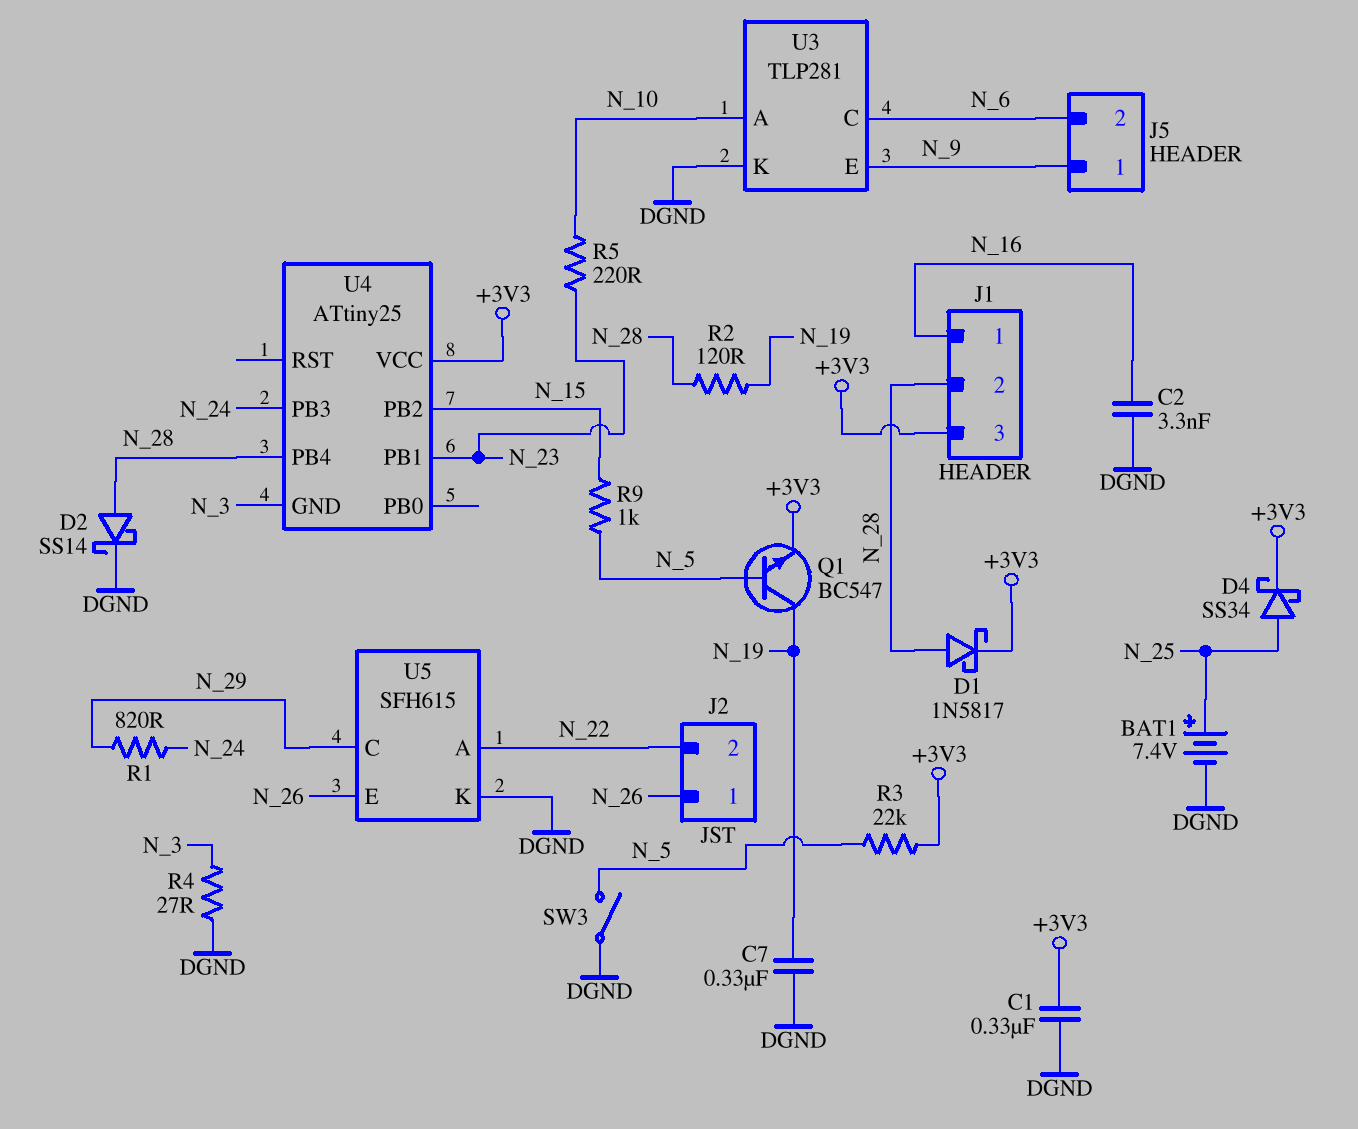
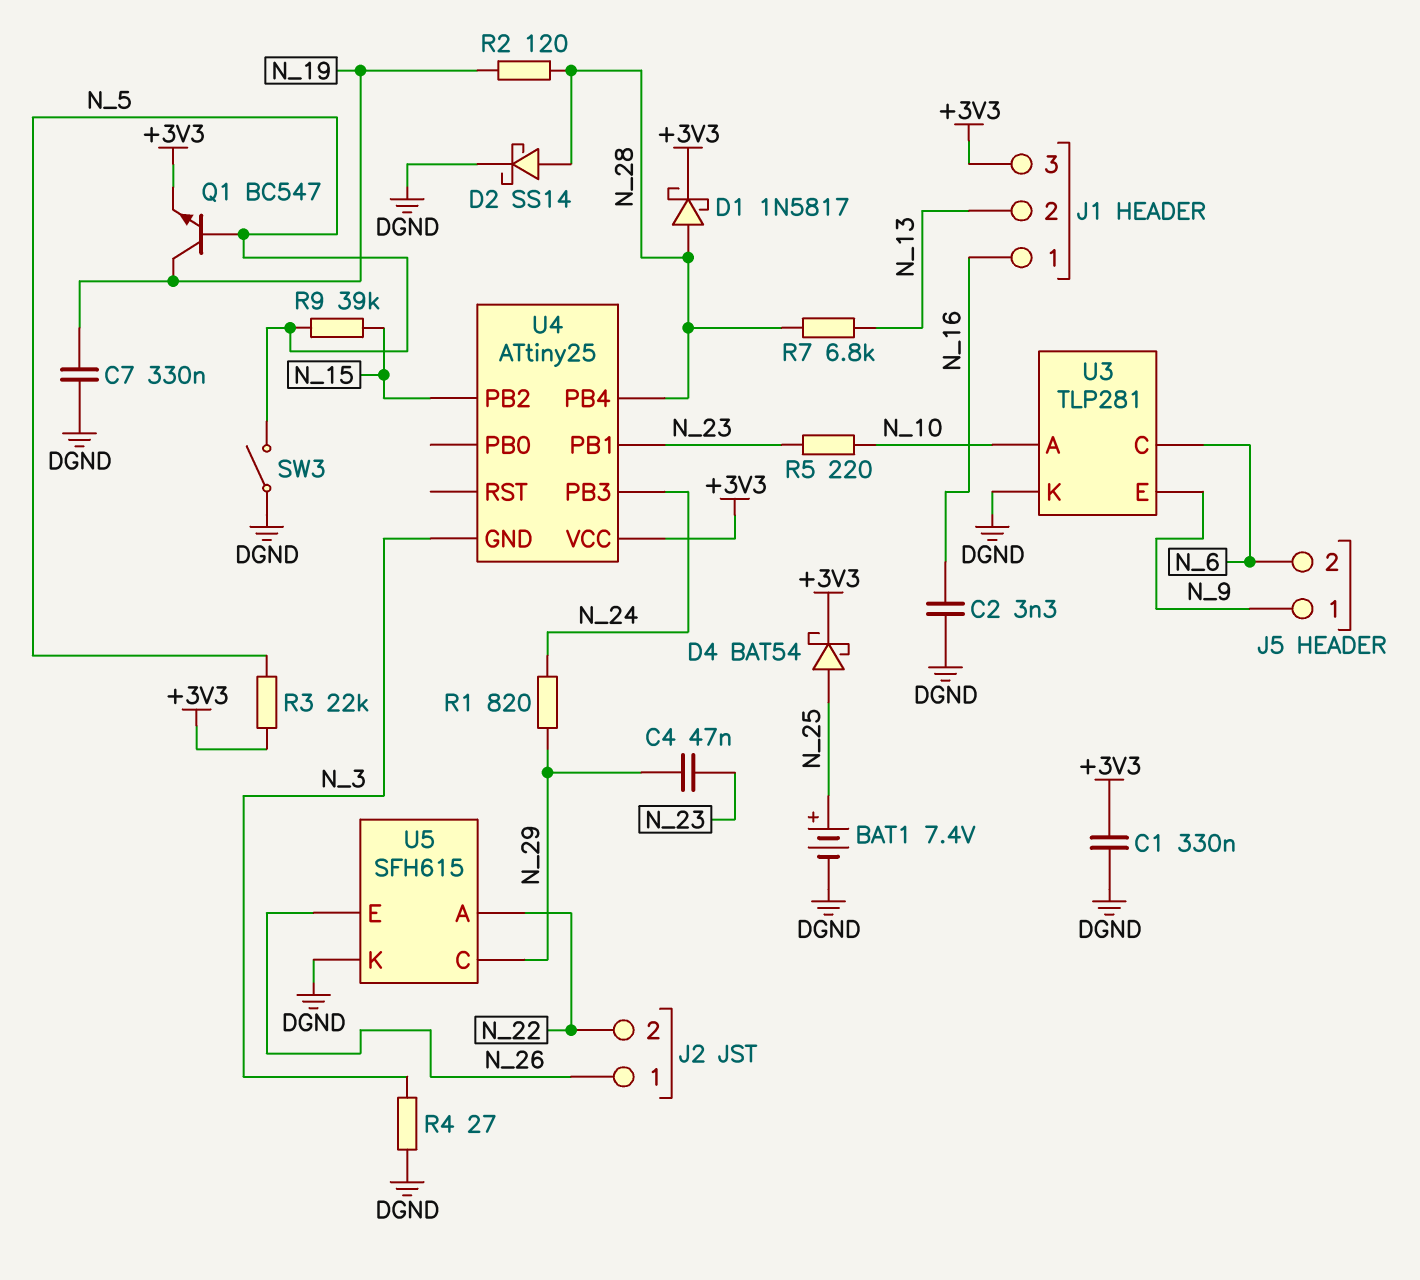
C4: none -> 47nF (N_23, N_29)
D4: schottky SS34 (A N_25, K +3V3) -> schottky BAT54 (A N_25, K +3V3)
J1 pin 2: N_28 -> N_13
R7: none -> 6.8k (N_13, N_28)
R9: 1k (N_5, N_15) -> 39k (N_5, N_15)

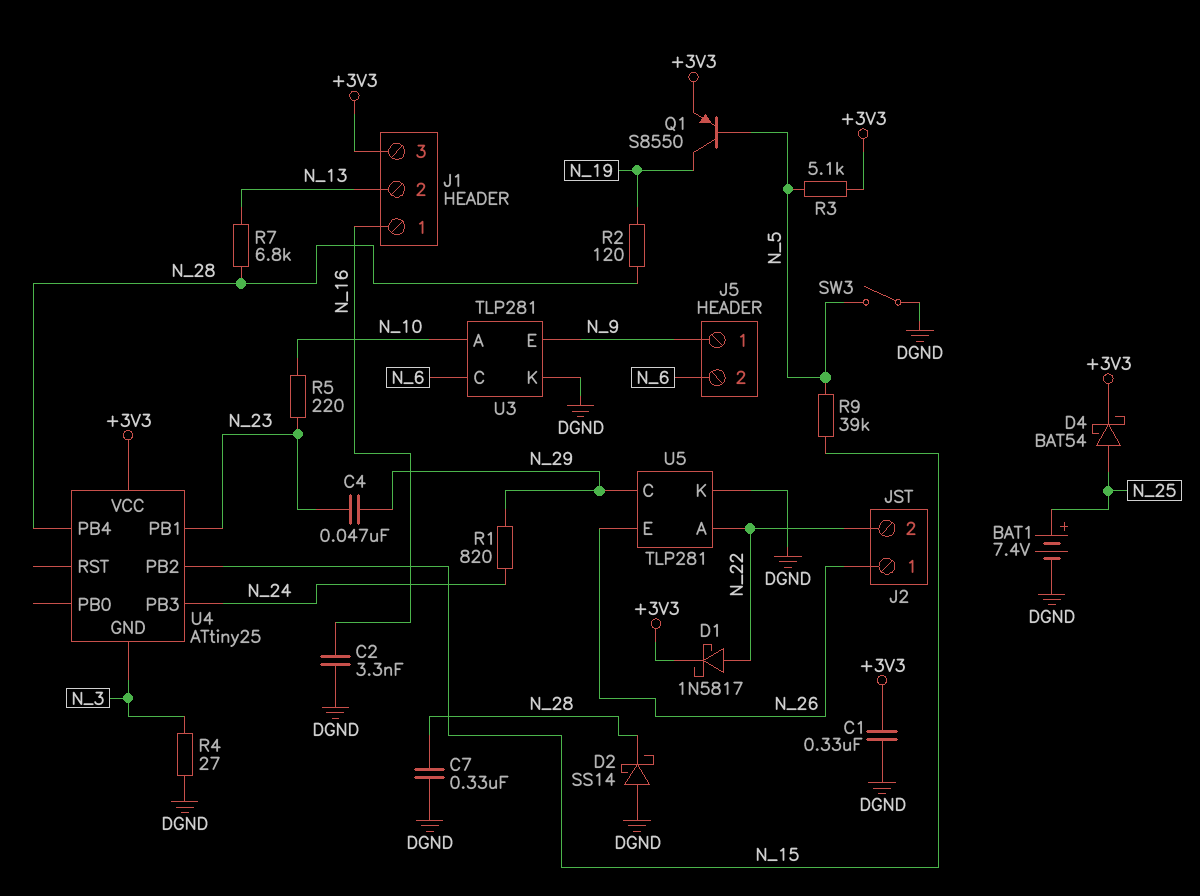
C7: 330nF (DGND, N_19) -> 330nF (DGND, N_28)
D1: schottky 1N5817 (A N_28, K +3V3) -> schottky 1N5817 (A N_22, K +3V3)
D2: schottky SS14 (A N_28, K DGND) -> schottky SS14 (A DGND, K N_28)
Q1: NPN BC547 (B N_5, C N_19, E +3V3) -> PNP S8550 (B N_5, C N_19, E +3V3)
R3: 22k (+3V3, N_5) -> 5.1k (+3V3, N_5)
U5: SFH615 -> TLP281

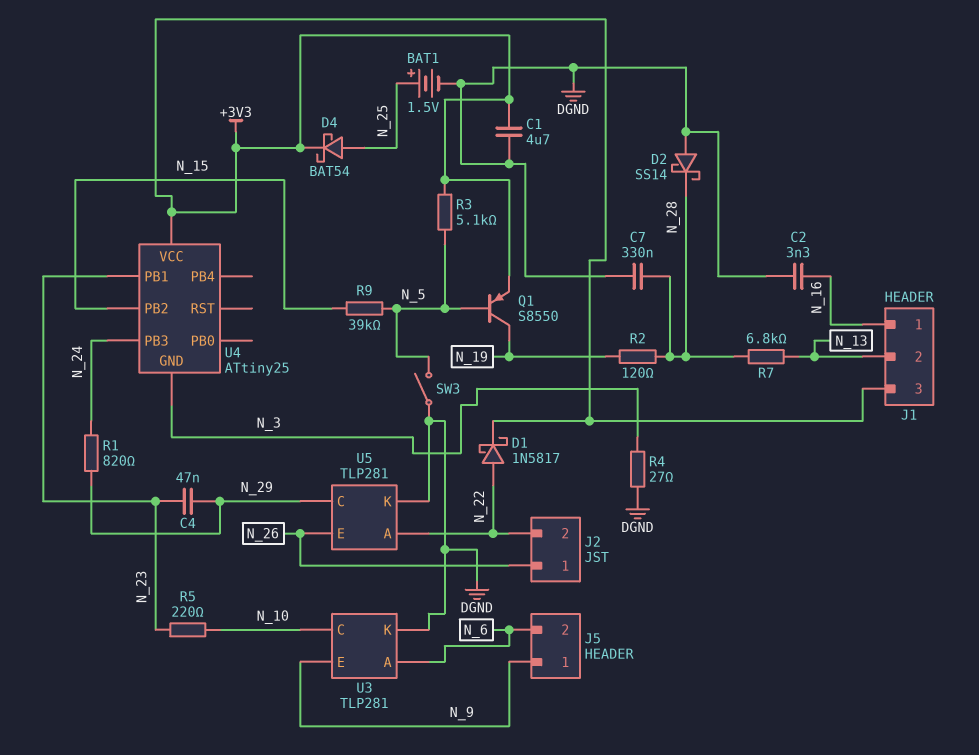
BAT1: 7.4V (plus N_25, minus DGND) -> 1.5V (plus N_25, minus DGND)
C1: 330nF (+3V3, DGND) -> 4.7uF (+3V3, DGND)
U3 pin A: N_10 -> N_6
U3 pin C: N_6 -> N_10
U4 pin PB4: N_28 -> none

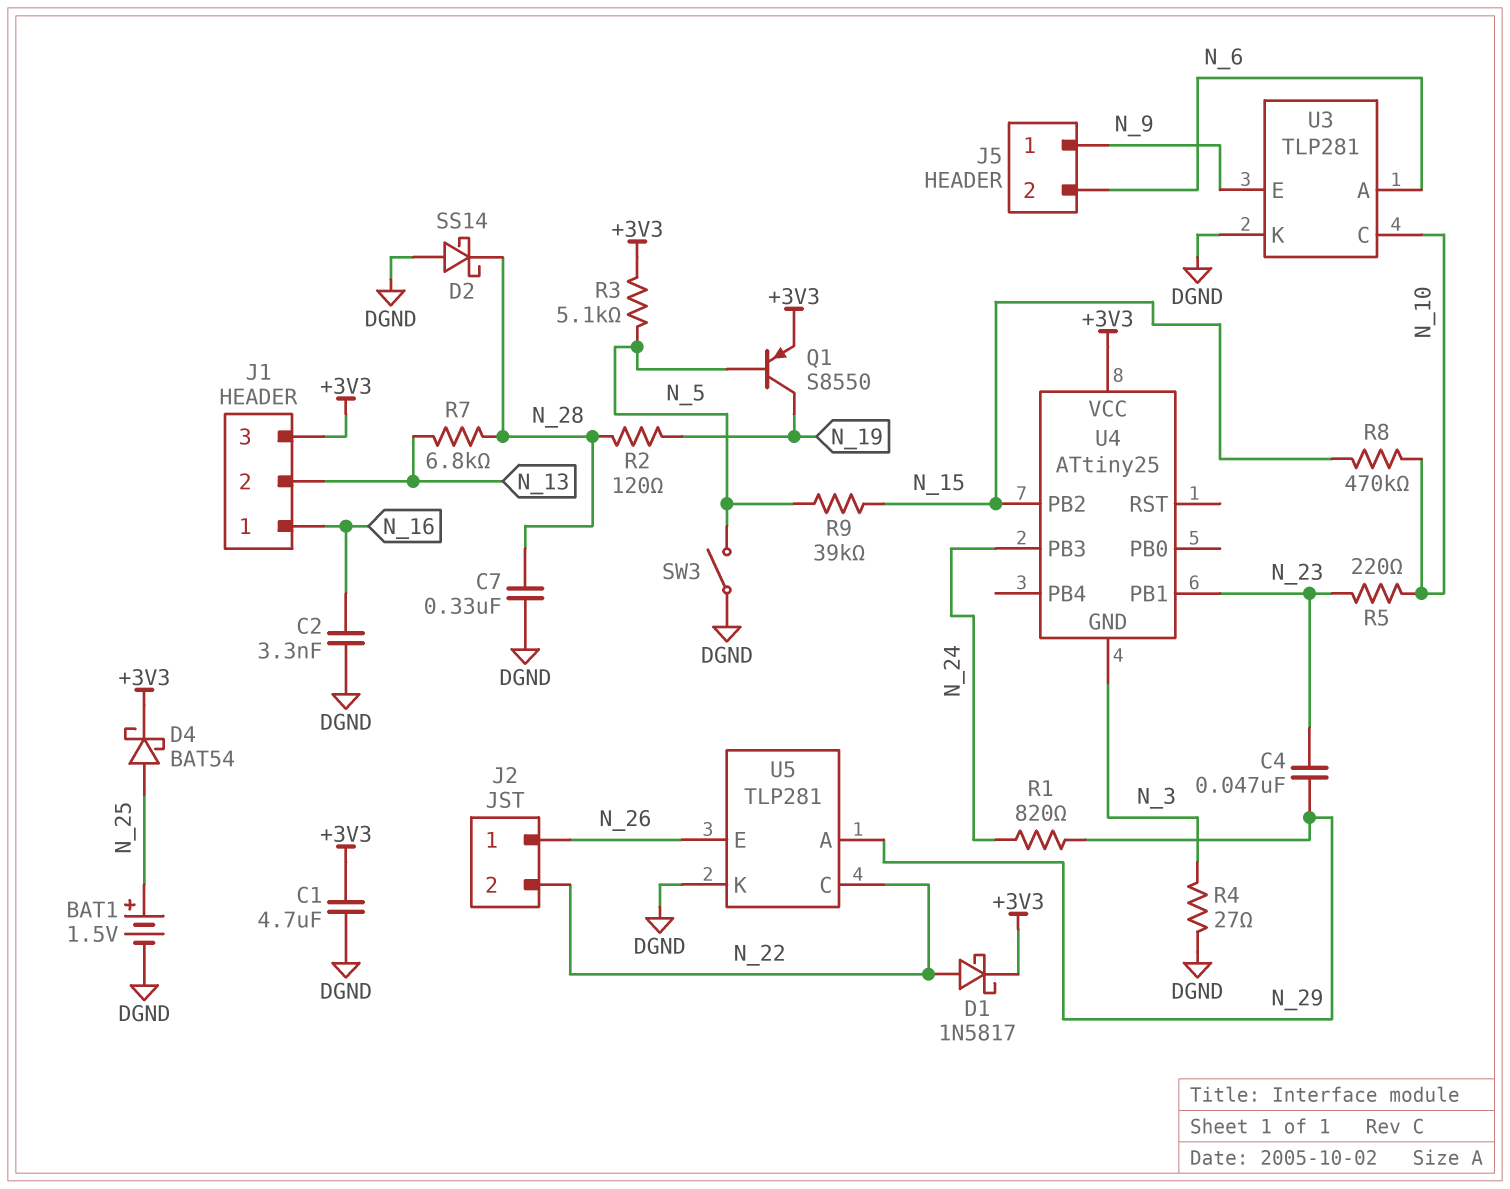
R8: none -> 470k (N_10, N_15)
U5 pin A: N_22 -> N_29
U5 pin C: N_29 -> N_22

